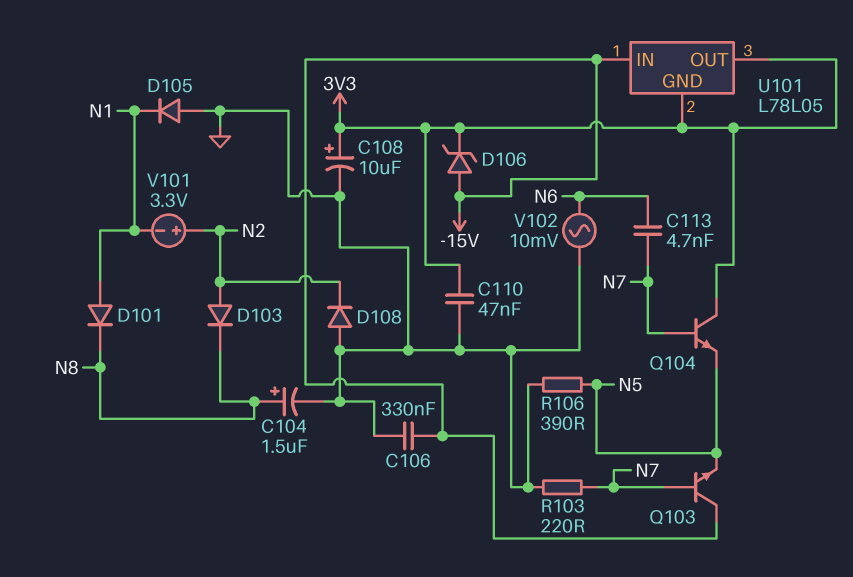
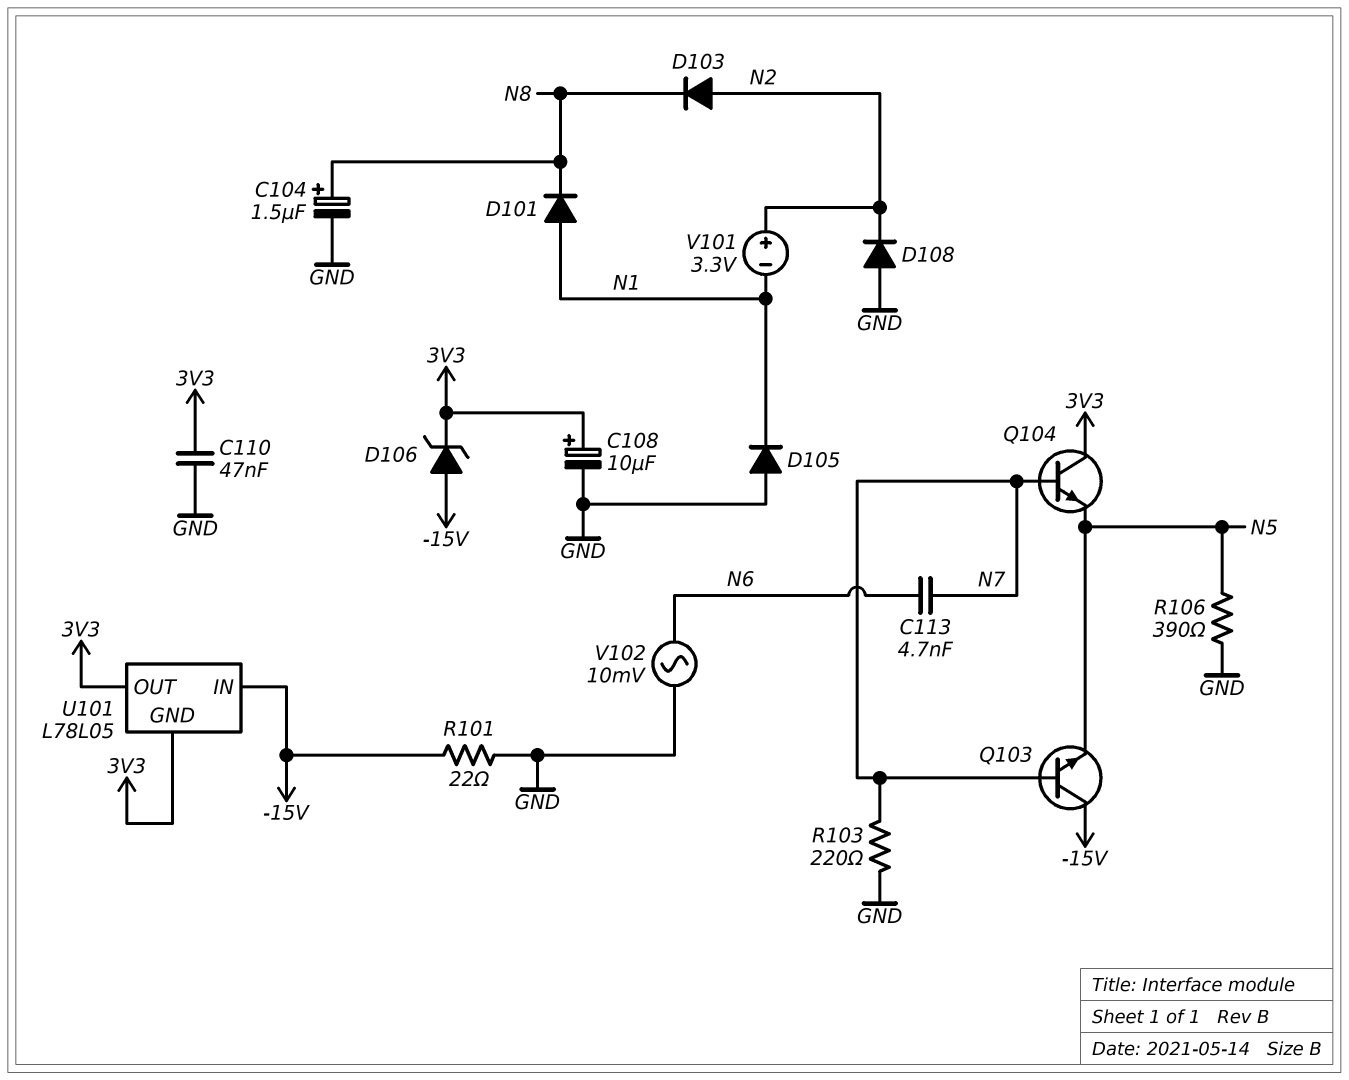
C106: 330nF (-15V, GND) -> none
R101: none -> 22 (-15V, GND)

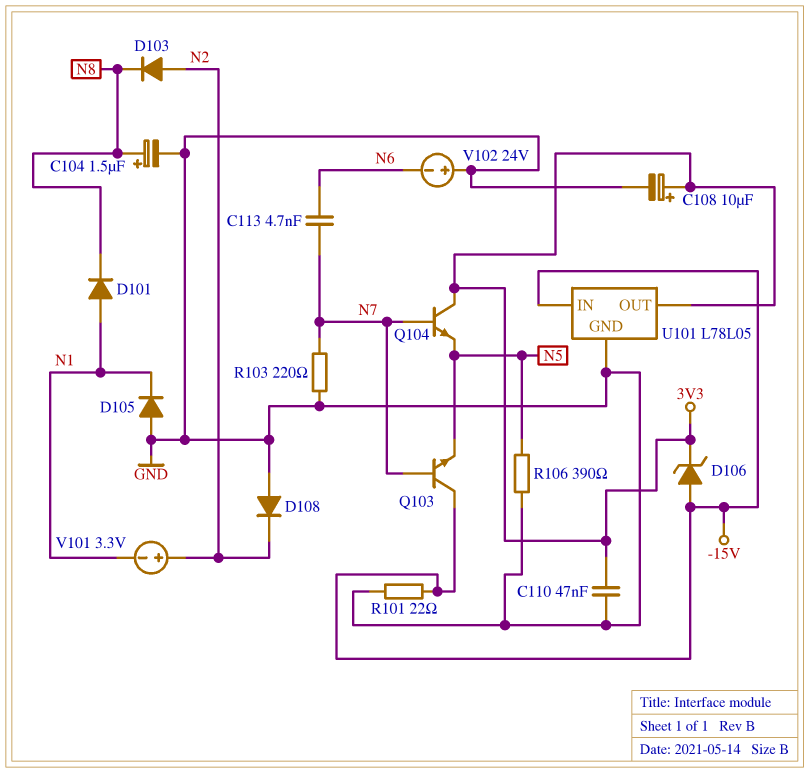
U101 pin GND: 3V3 -> GND
V102: AC 10mV (GND, N6) -> 24V (plus GND, minus N6)

